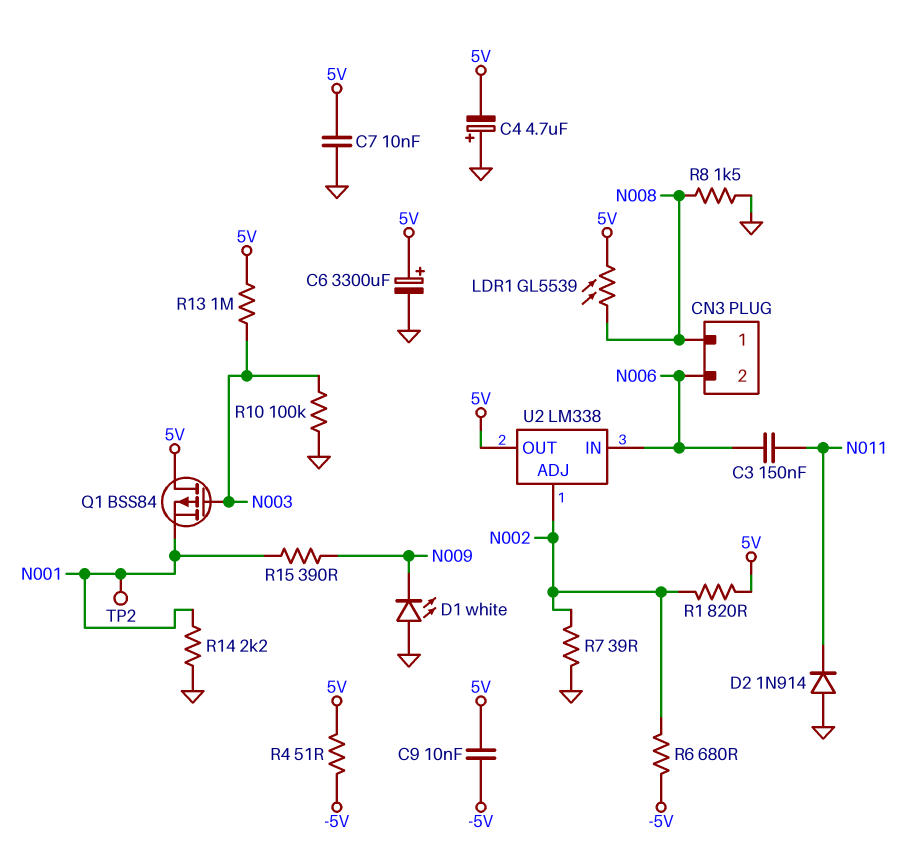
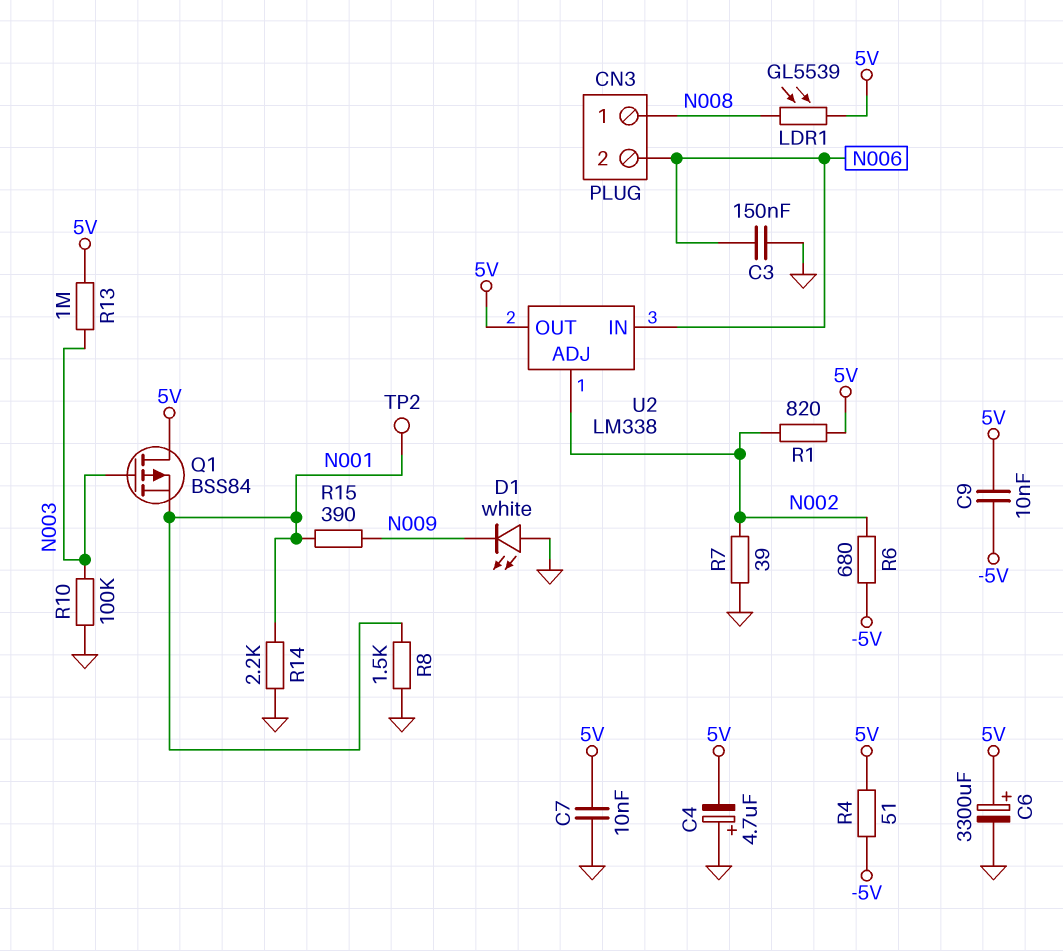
C3: 150nF (N006, N011) -> 150nF (GND, N006)
D2: diode 1N914 (A GND, K N011) -> none
R8: 1.5k (GND, N008) -> 1.5k (GND, N001)

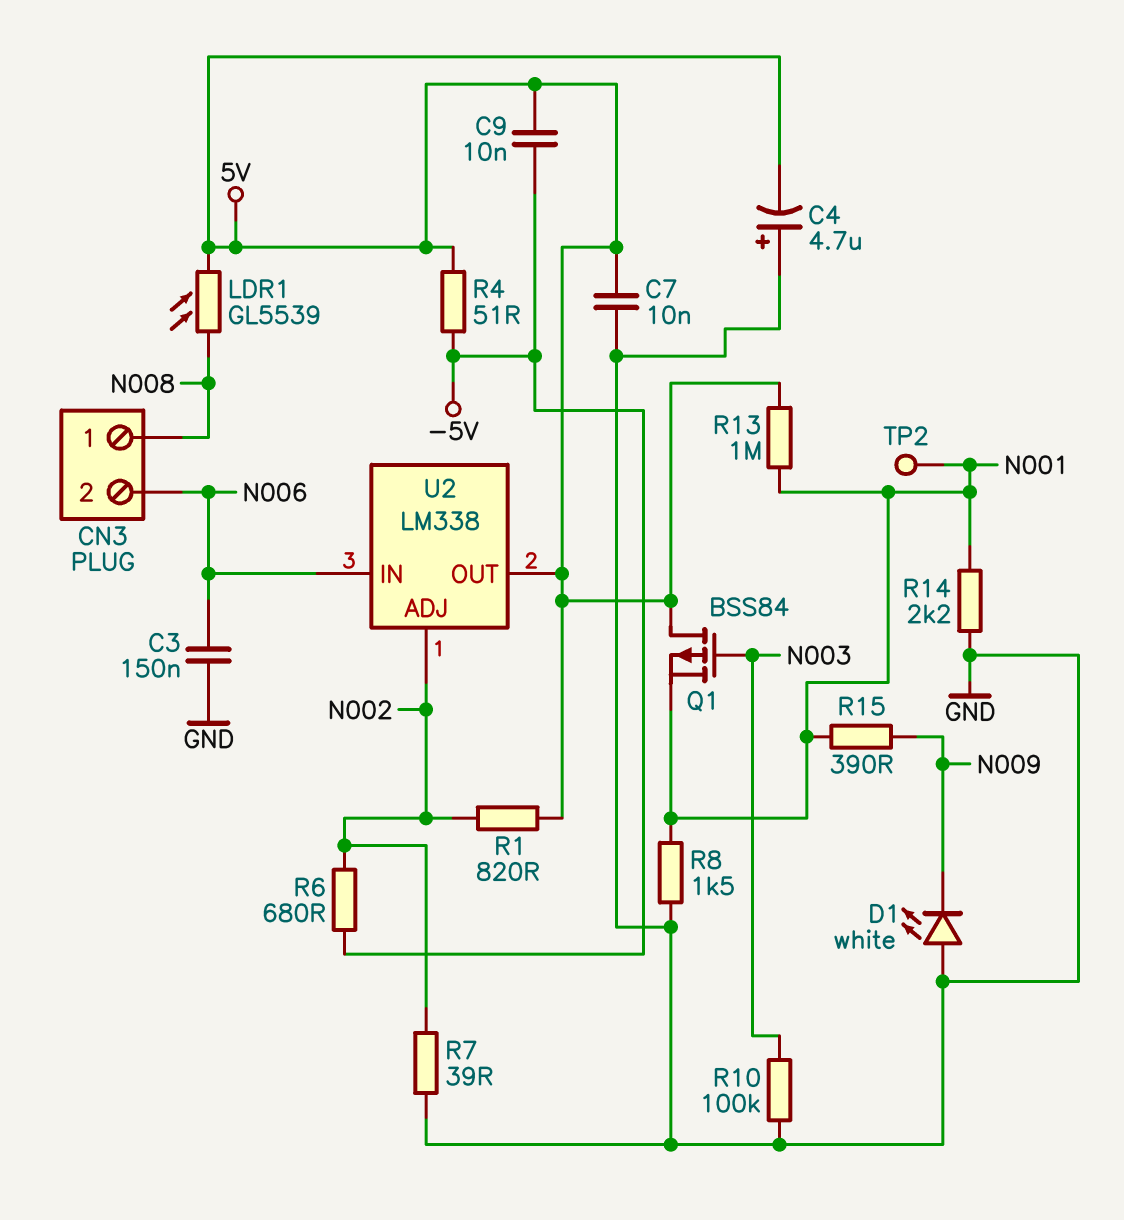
C6: 3300uF (plus 5V, minus GND) -> none
R13: 1M (5V, N003) -> 1M (5V, N001)

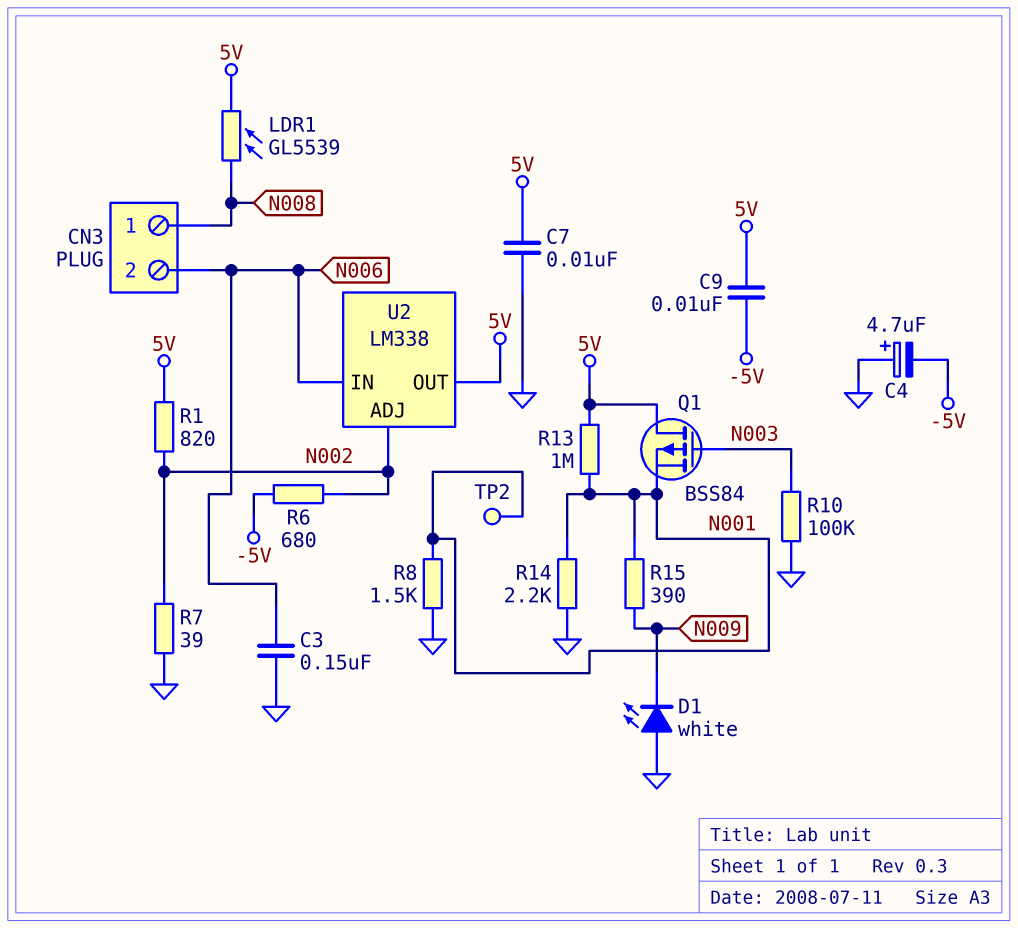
C4: 4.7uF (plus GND, minus 5V) -> 4.7uF (plus GND, minus -5V)
R4: 51 (-5V, 5V) -> none

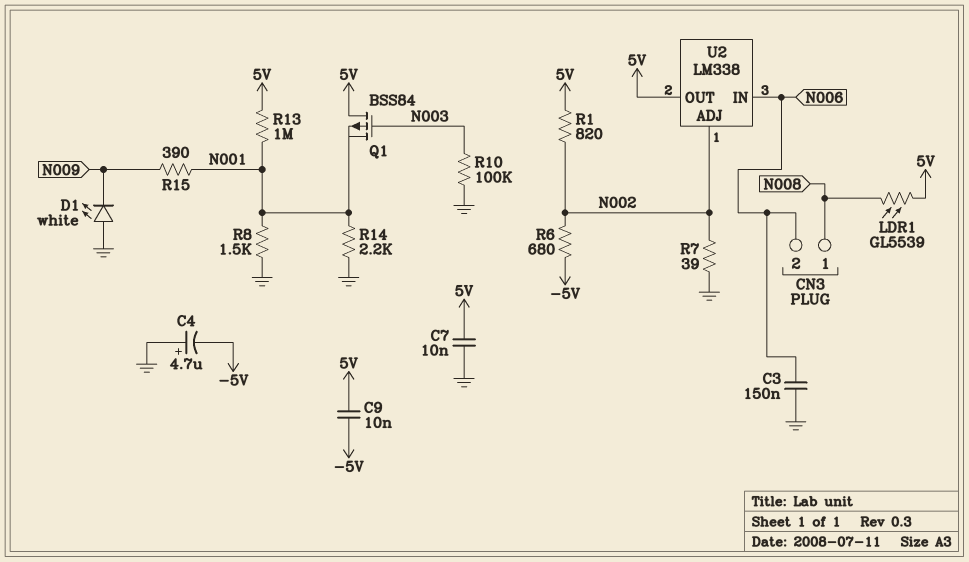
TP2: test point (N001) -> none

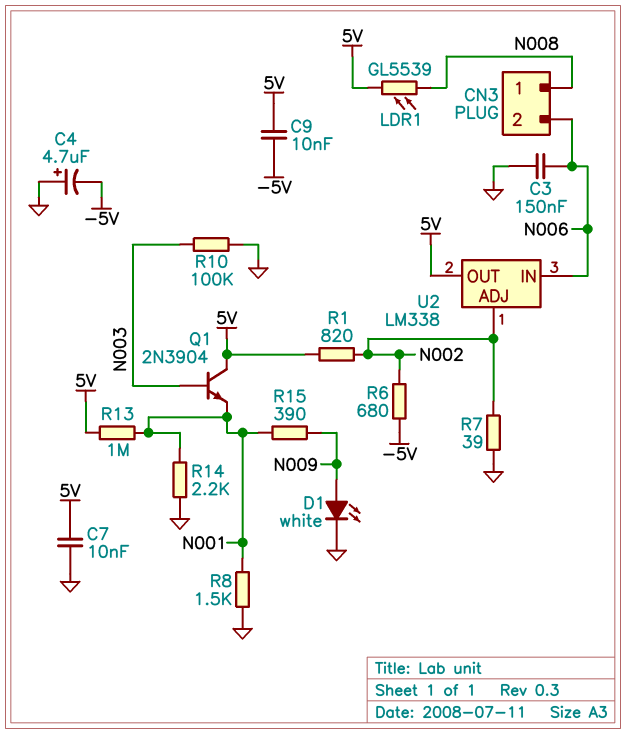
D1: LED white (A GND, K N009) -> LED white (A N009, K GND)
Q1: PMOS BSS84 (G N003, D 5V, S N001) -> NPN 2N3904 (B N003, C 5V, E N001)

